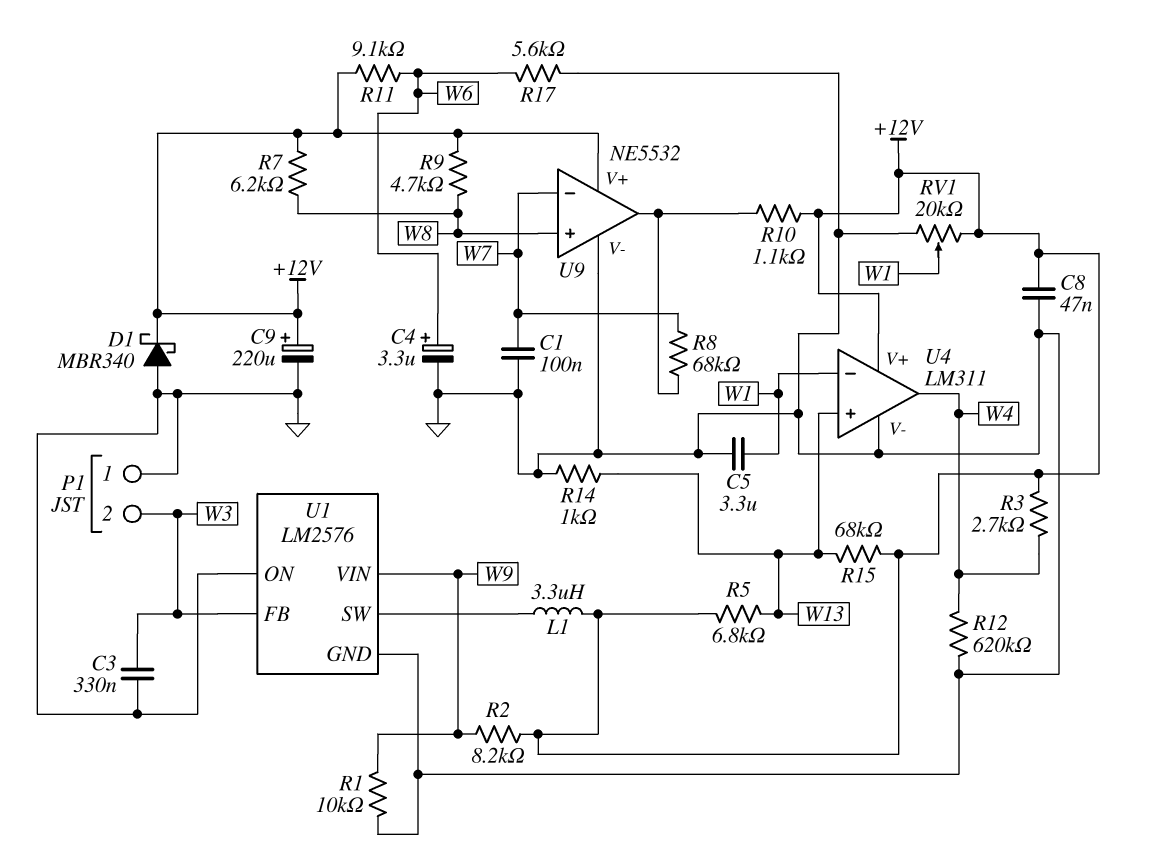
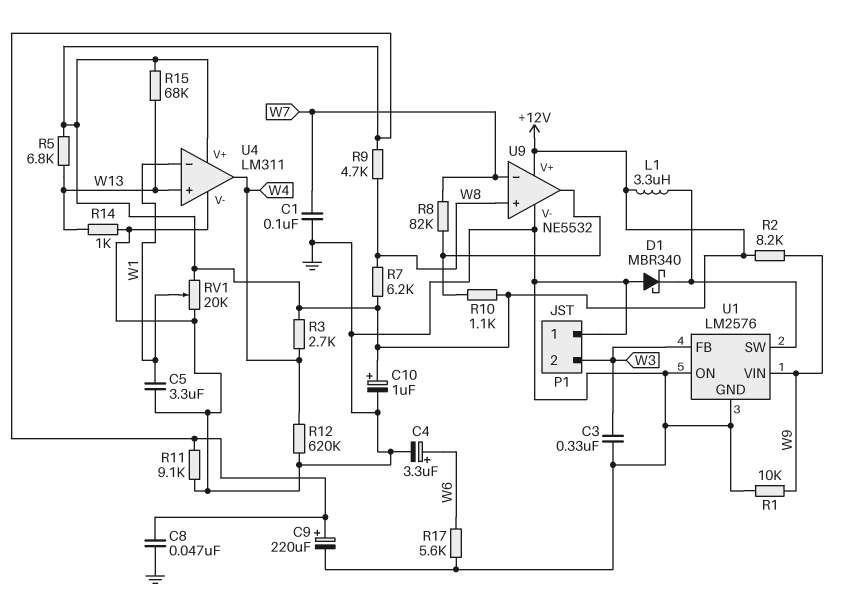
C10: none -> 1uF (plus +12V, minus GND)
D1: schottky MBR340 (A GND, K +12V) -> schottky MBR340 (A GND, K U1/SW)
R8: 68k (U9/out, W7) -> 82k (U9/out, W7)
R11: 9.1k (+12V, W6) -> 9.1k (+12V, GND)

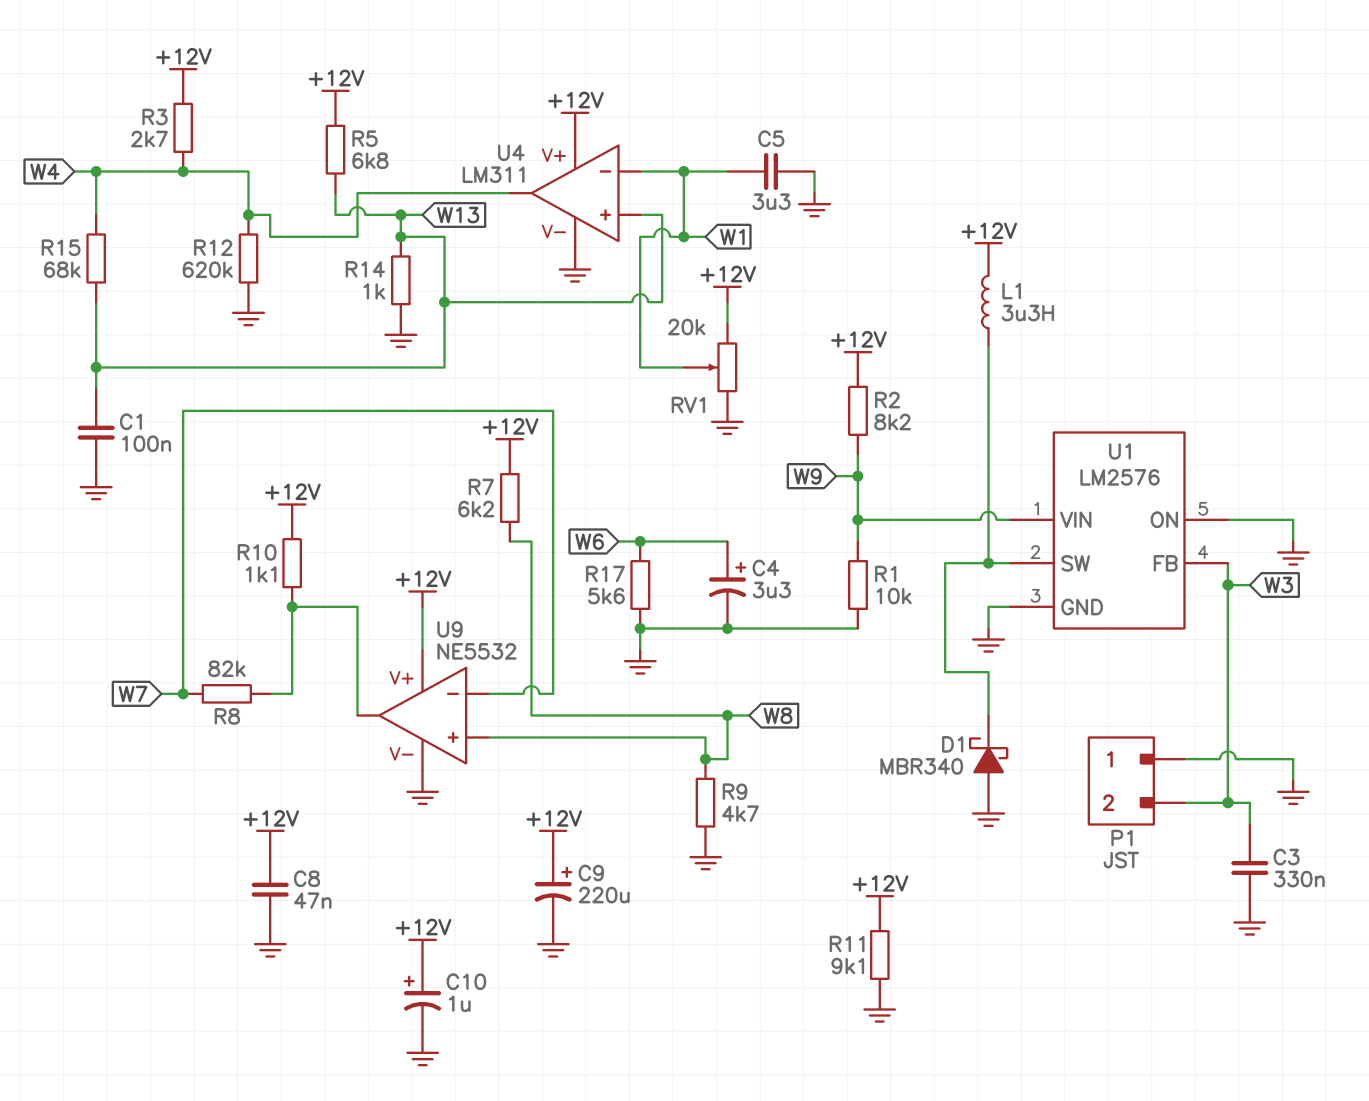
C1: 100nF (GND, W7) -> 100nF (GND, W13)
R9: 4.7k (+12V, W8) -> 4.7k (GND, W8)
R15: 68k (+12V, W13) -> 68k (W4, W13)

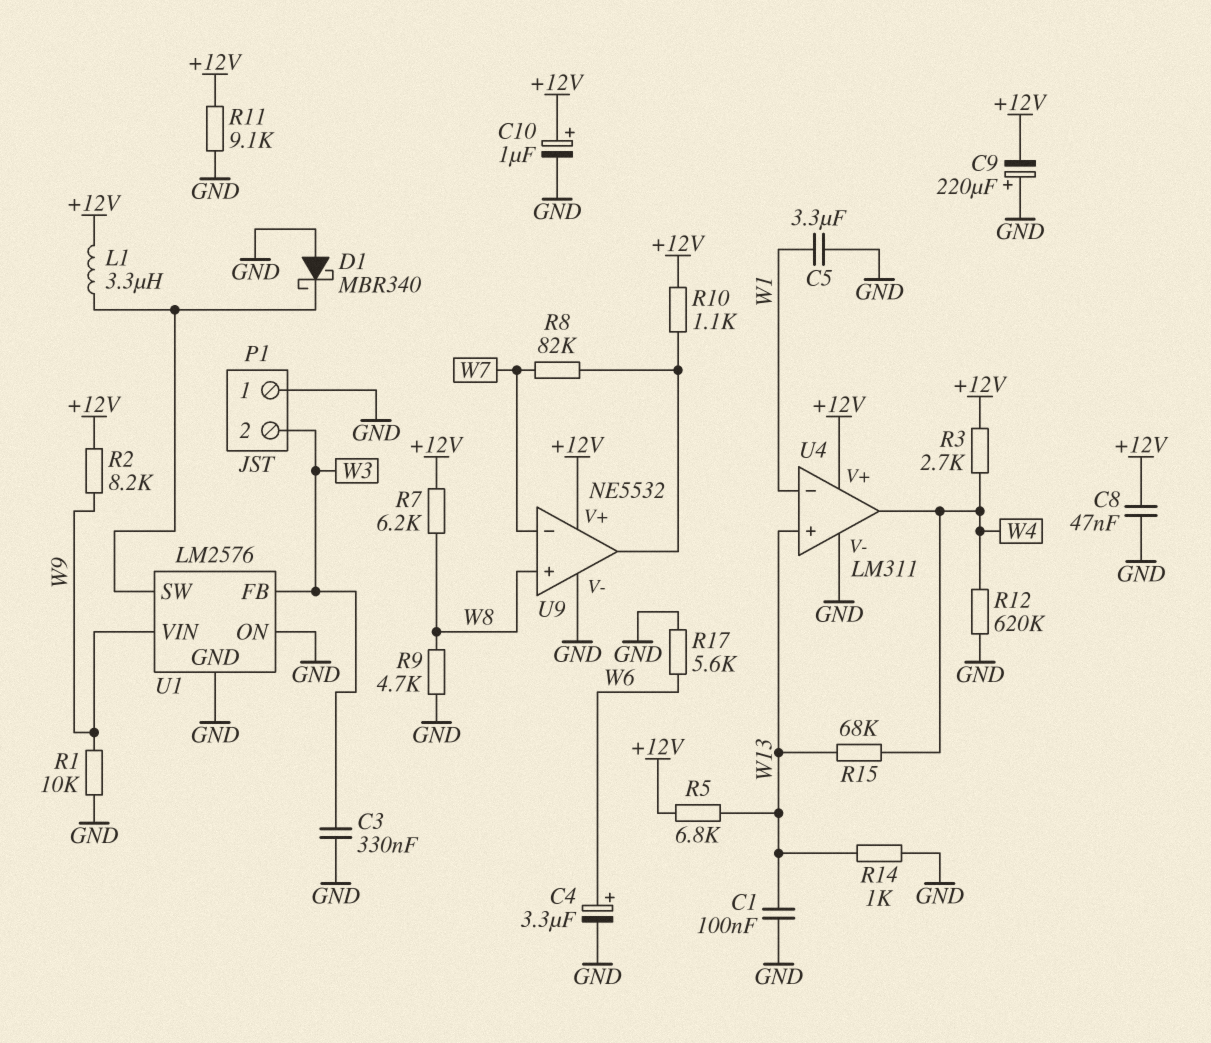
C9: 220uF (plus +12V, minus GND) -> 220uF (plus GND, minus +12V)
RV1: 20k (+12V, GND, wiper W1) -> none

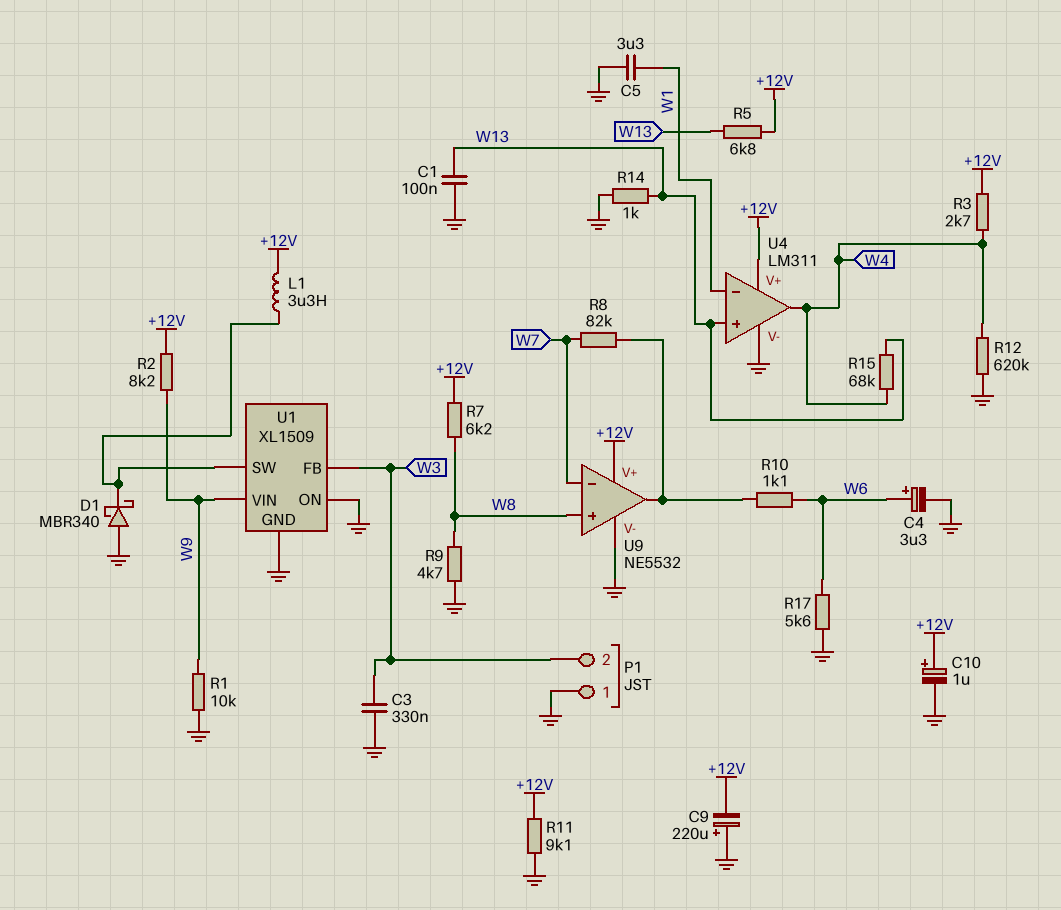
C8: 47nF (+12V, GND) -> none
R10: 1.1k (+12V, U9/out) -> 1.1k (U9/out, W6)
U1: LM2576 -> XL1509

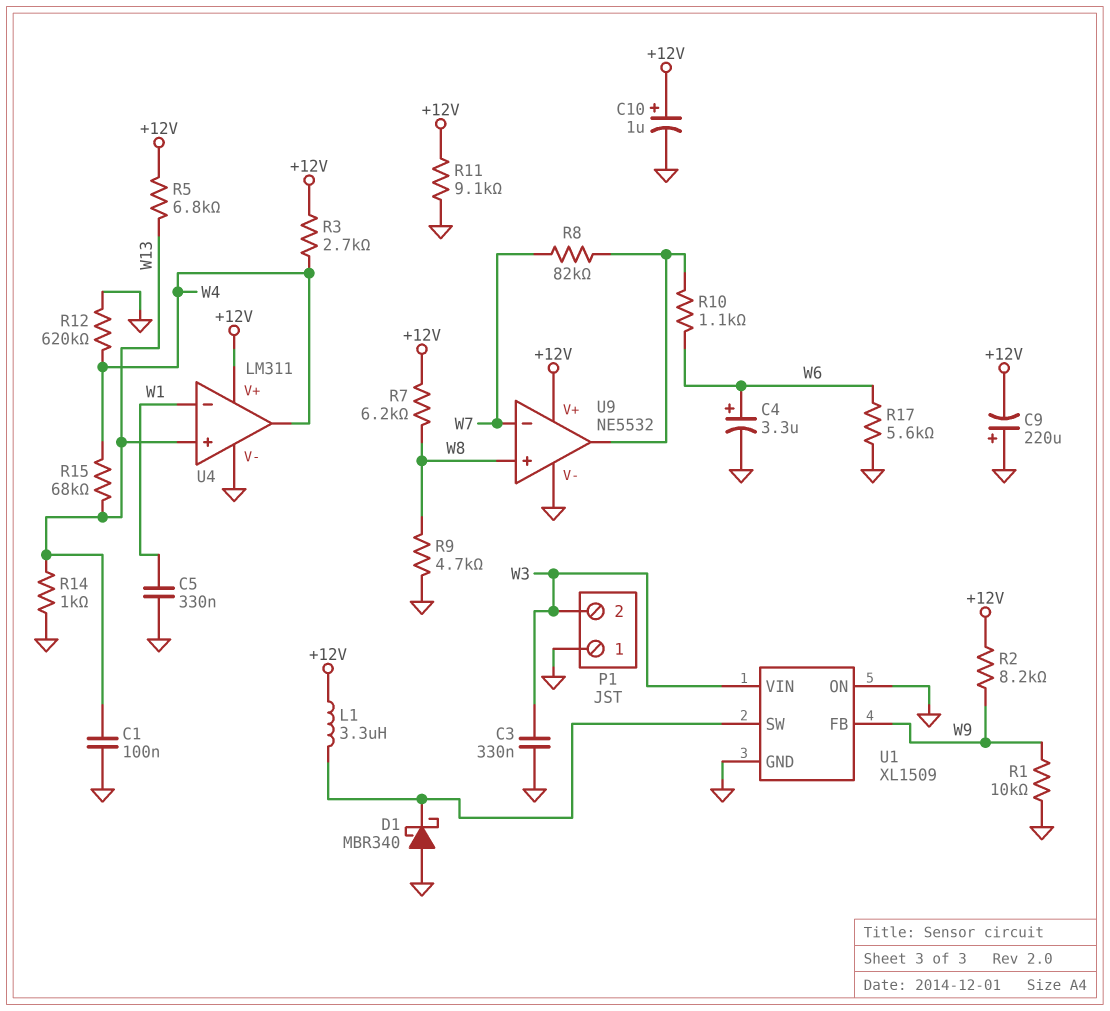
C5: 3.3uF (GND, W1) -> 330nF (GND, W1)
U1 pin FB: W3 -> W9
U1 pin VIN: W9 -> W3

